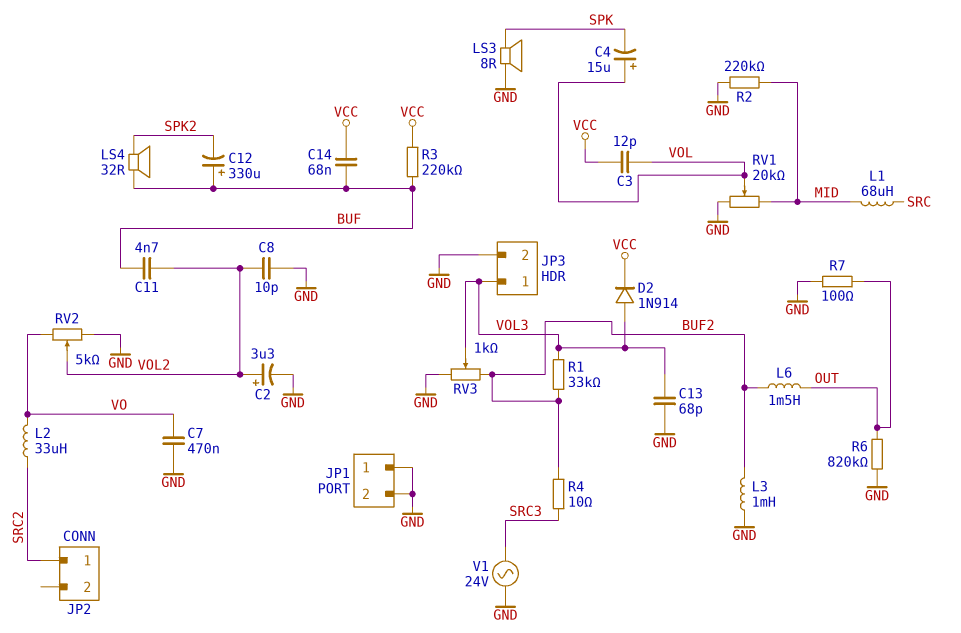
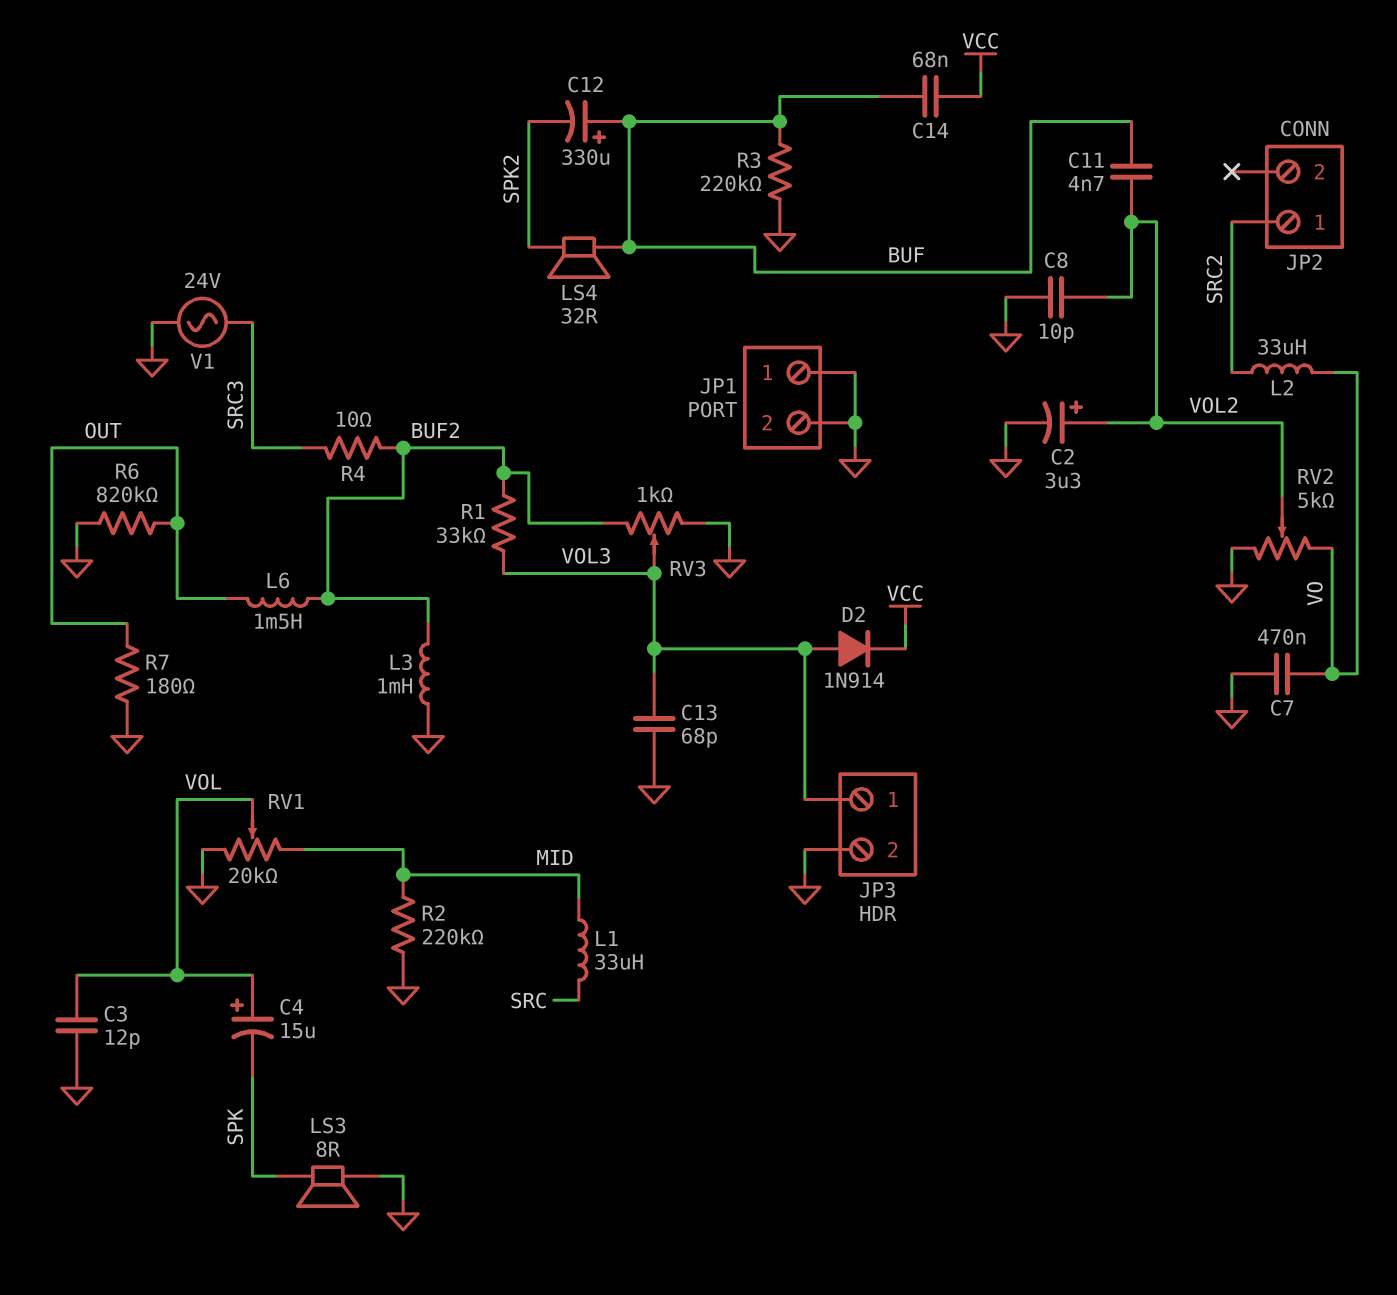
C3: 12pF (VCC, VOL) -> 12pF (GND, VOL)
L1: 68uH (MID, SRC) -> 33uH (MID, SRC)
R3: 220k (BUF, VCC) -> 220k (BUF, GND)
R7: 100 (GND, OUT) -> 180 (GND, OUT)

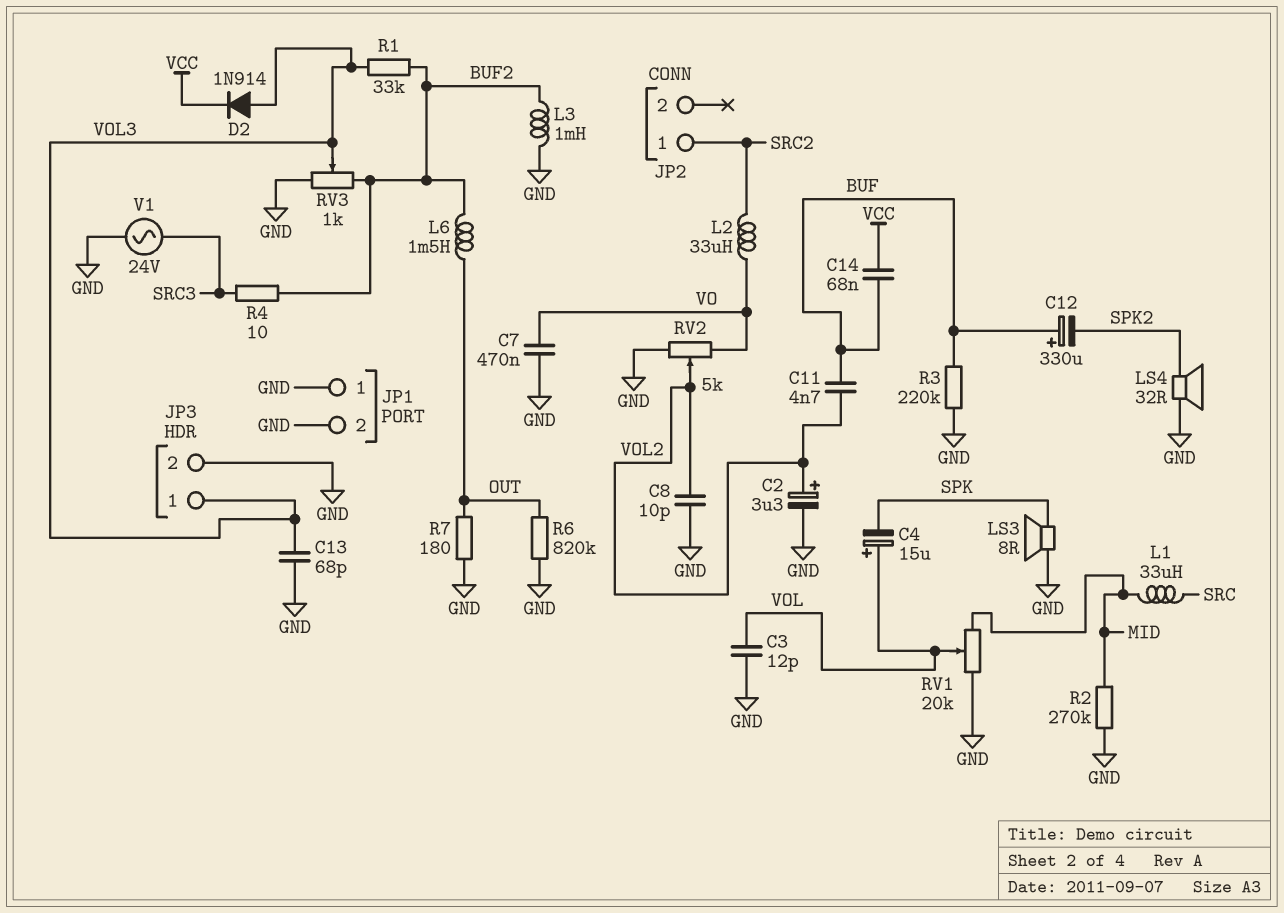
LS4: speaker 32R (BUF, SPK2) -> speaker 32R (GND, SPK2)
R2: 220k (GND, MID) -> 270k (GND, MID)

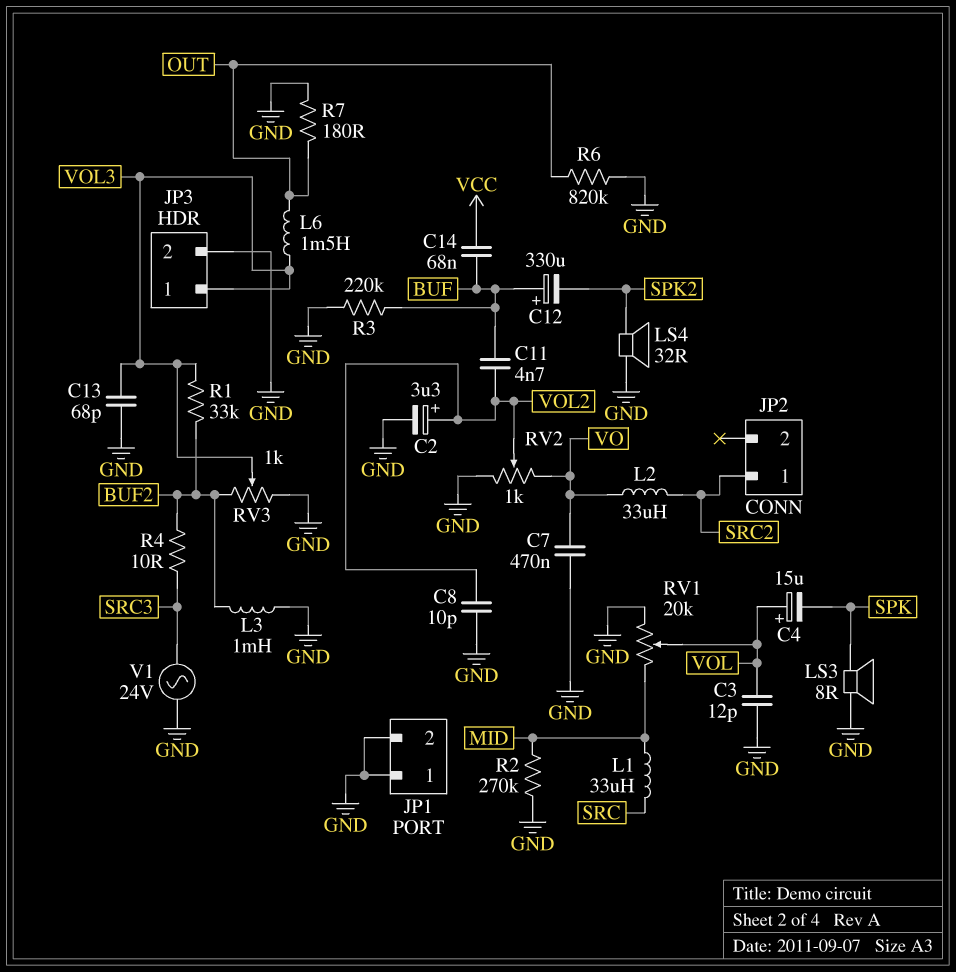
D2: diode 1N914 (A VOL3, K VCC) -> none
L6: 1.5mH (BUF2, OUT) -> 1.5mH (OUT, VOL3)
RV2: 5k (GND, VO, wiper VOL2) -> 1k (GND, VO, wiper VOL2)

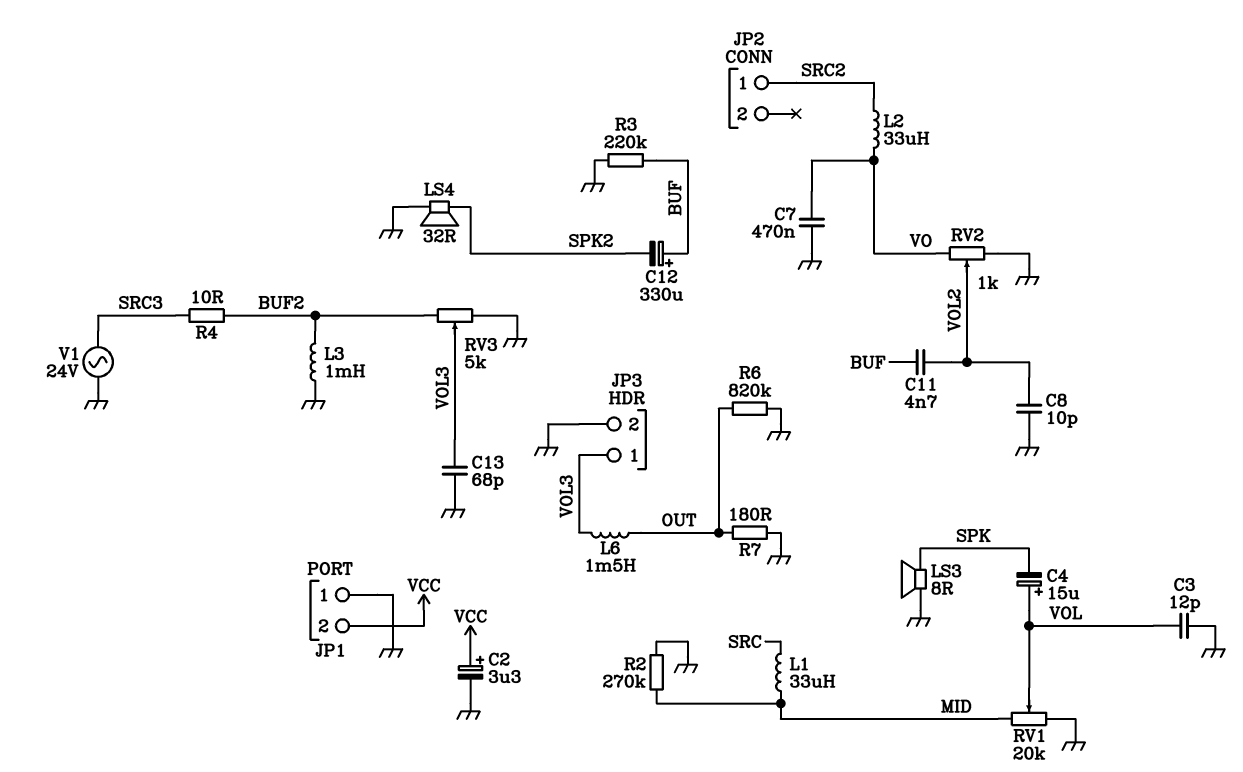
C2: 3.3uF (plus VOL2, minus GND) -> 3.3uF (plus VCC, minus GND)
C14: 68nF (BUF, VCC) -> none
JP1 pin 2: GND -> VCC
R1: 33k (BUF2, VOL3) -> none
RV3: 1k (BUF2, GND, wiper VOL3) -> 5k (BUF2, GND, wiper VOL3)

